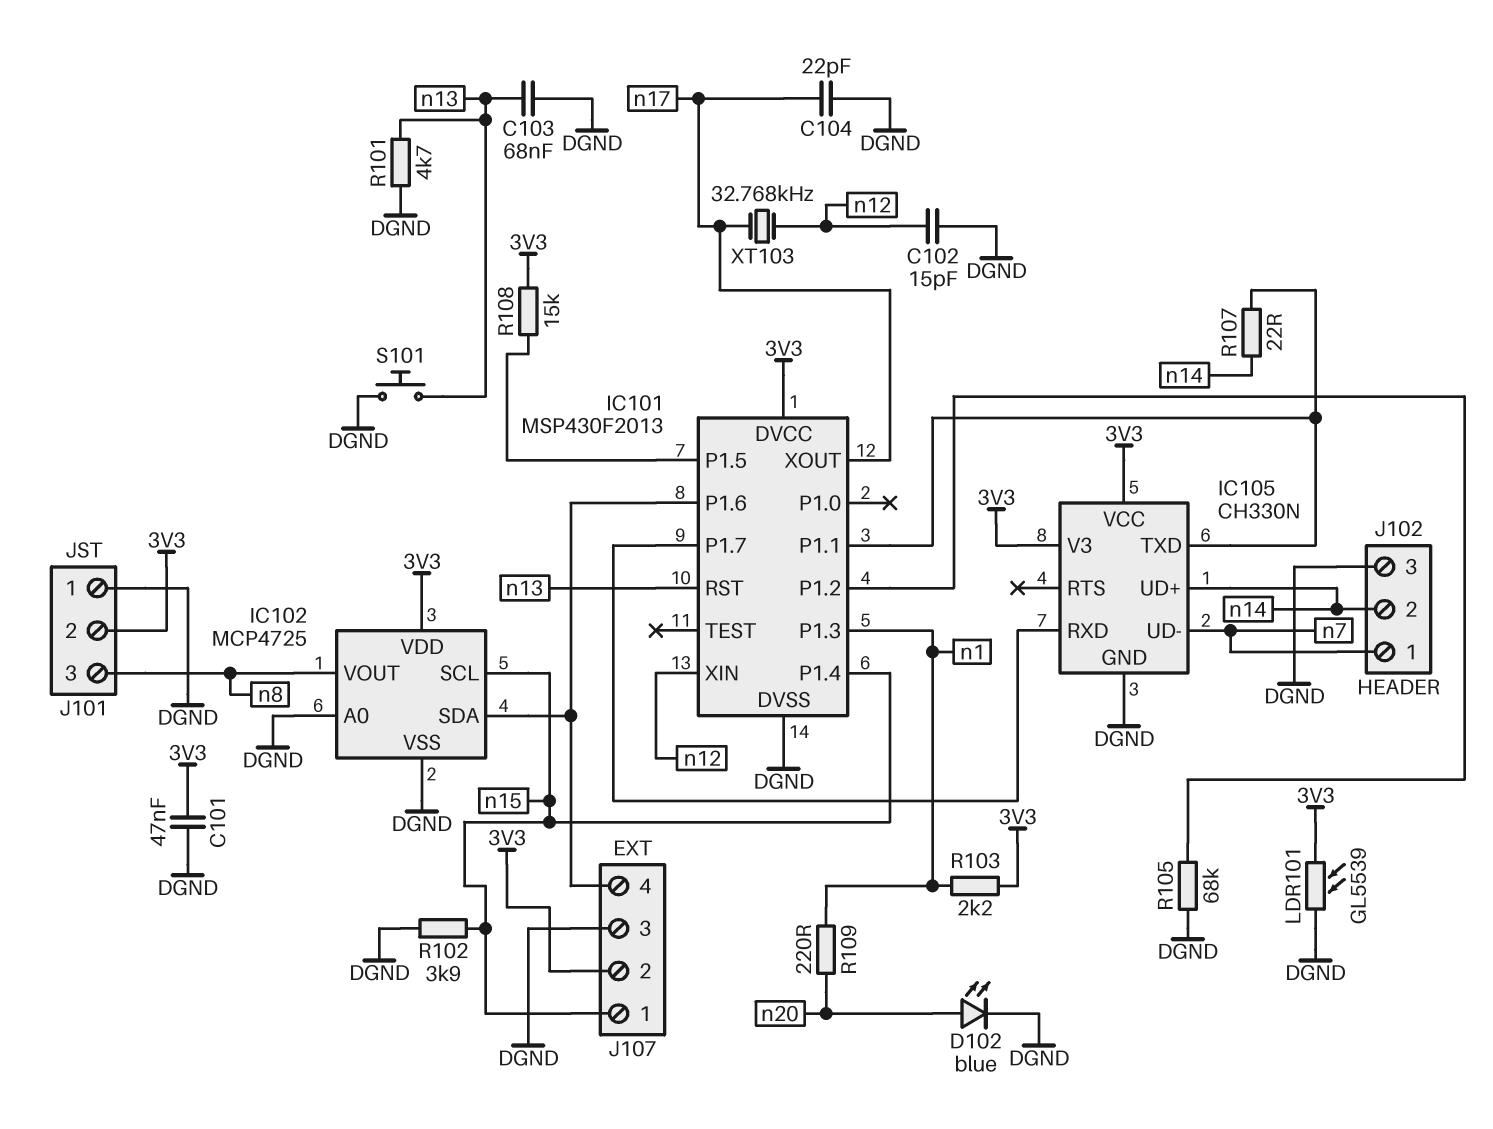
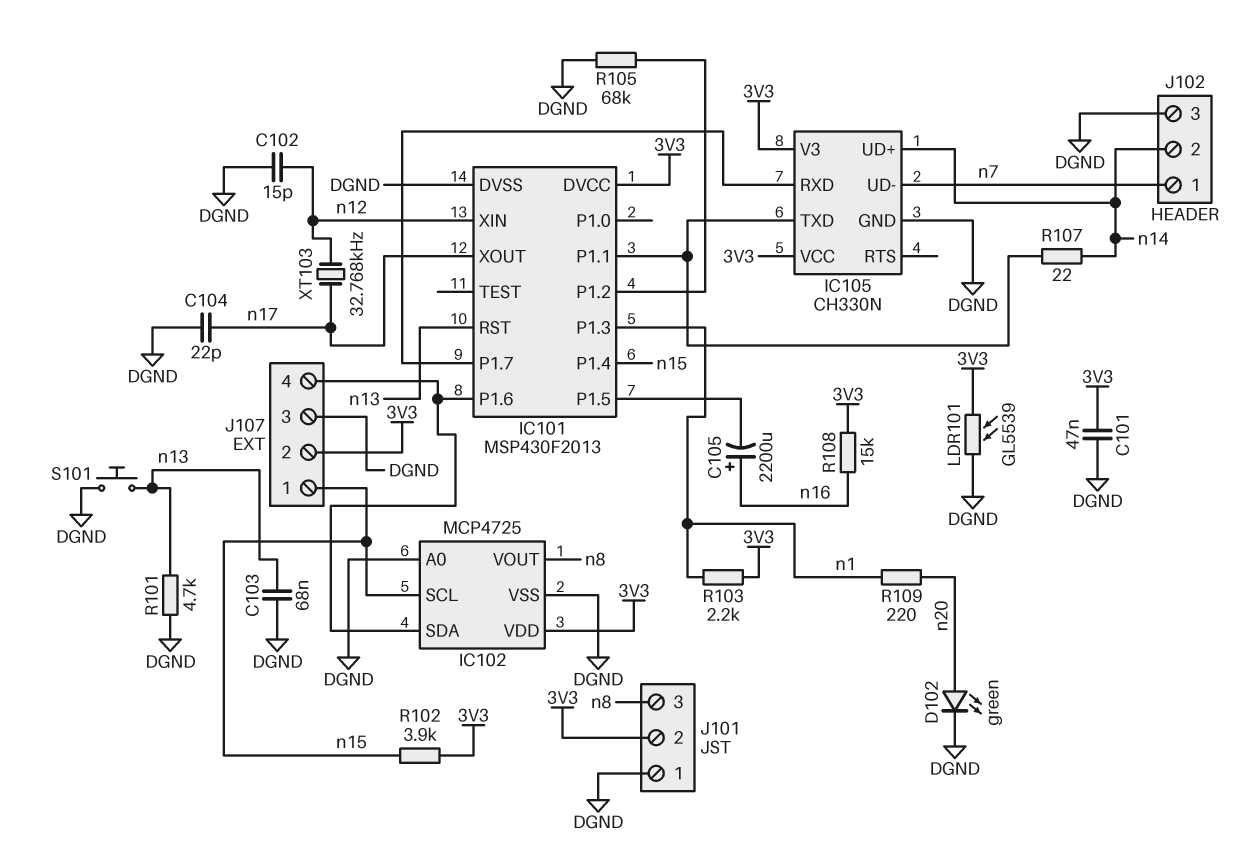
C105: none -> 2200uF (plus n16, minus IC101/P1.5)
D102: LED blue (A n20, K DGND) -> LED green (A n20, K DGND)
R102: 3.9k (DGND, n15) -> 3.9k (3V3, n15)
R108: 15k (3V3, IC101/P1.5) -> 15k (3V3, n16)

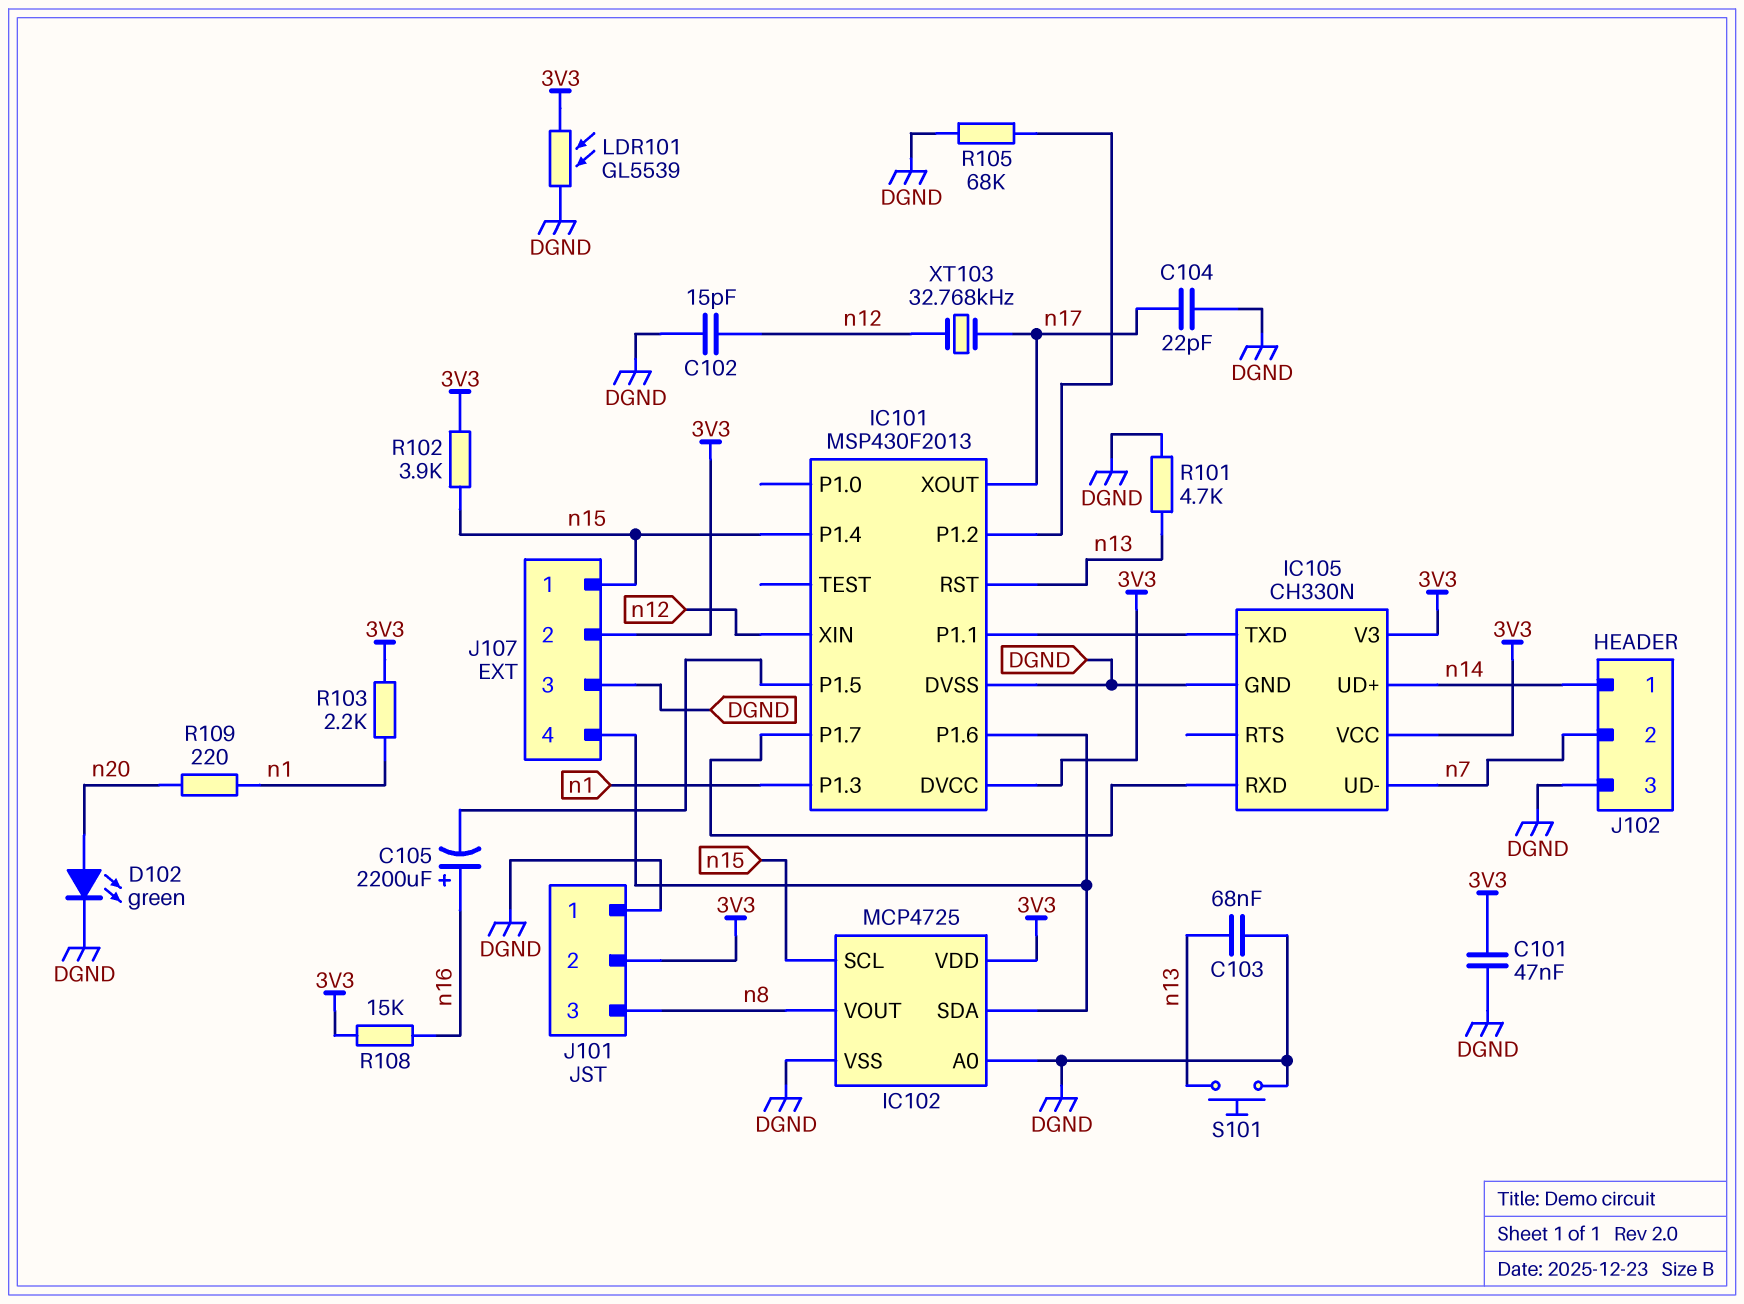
J102 pin 1: n7 -> n14
J102 pin 2: n14 -> n7
R107: 22 (IC101/P1.1, n14) -> none

